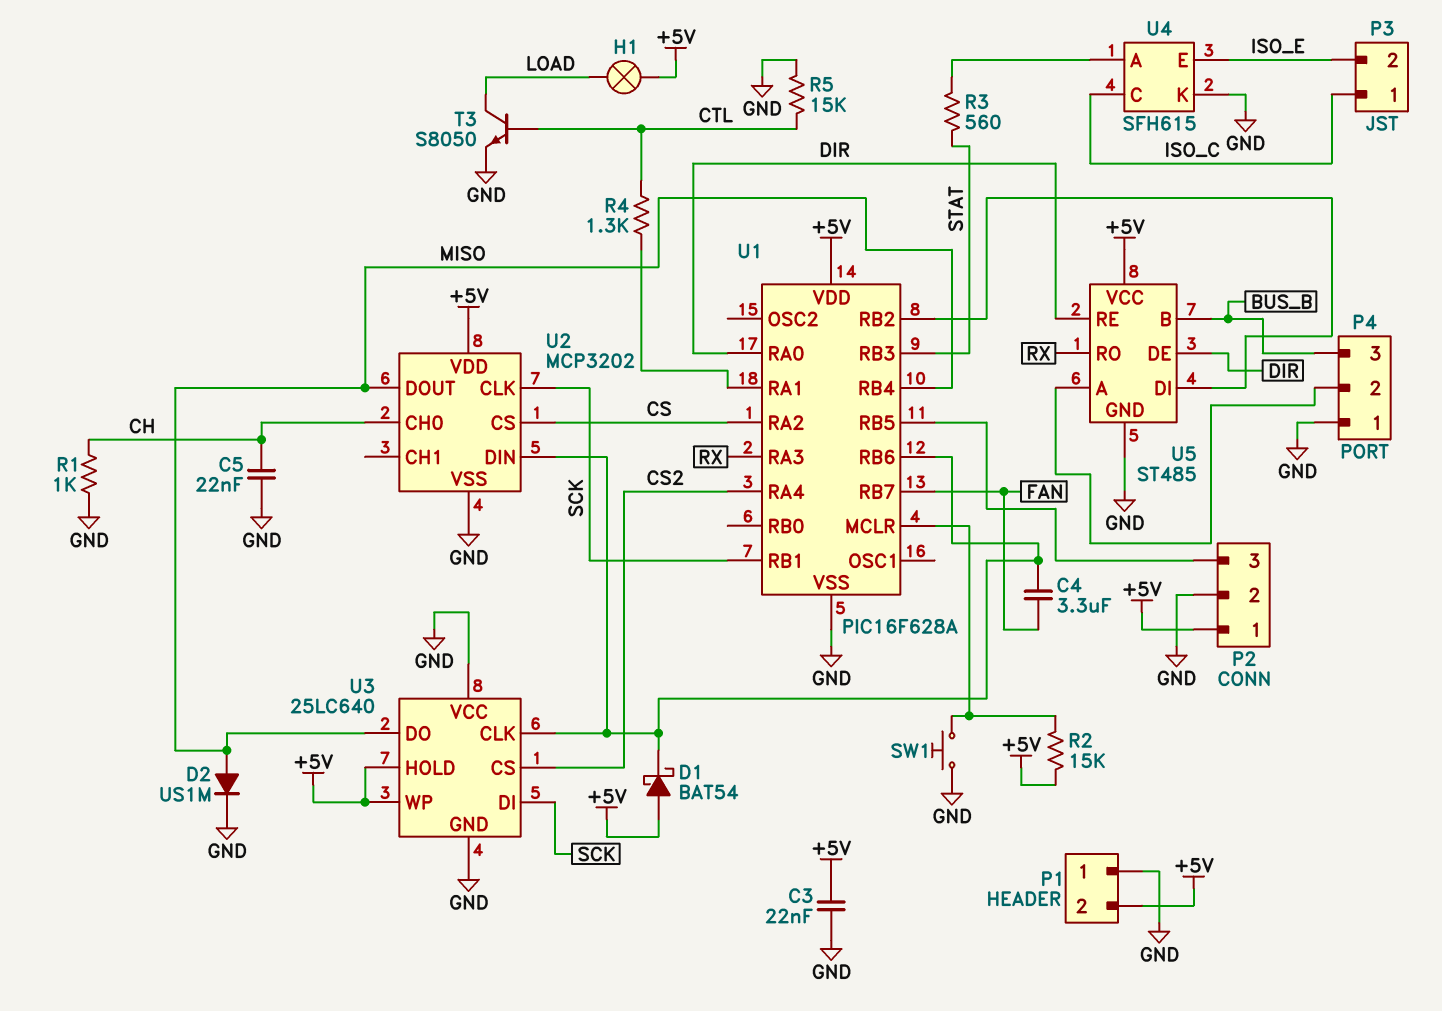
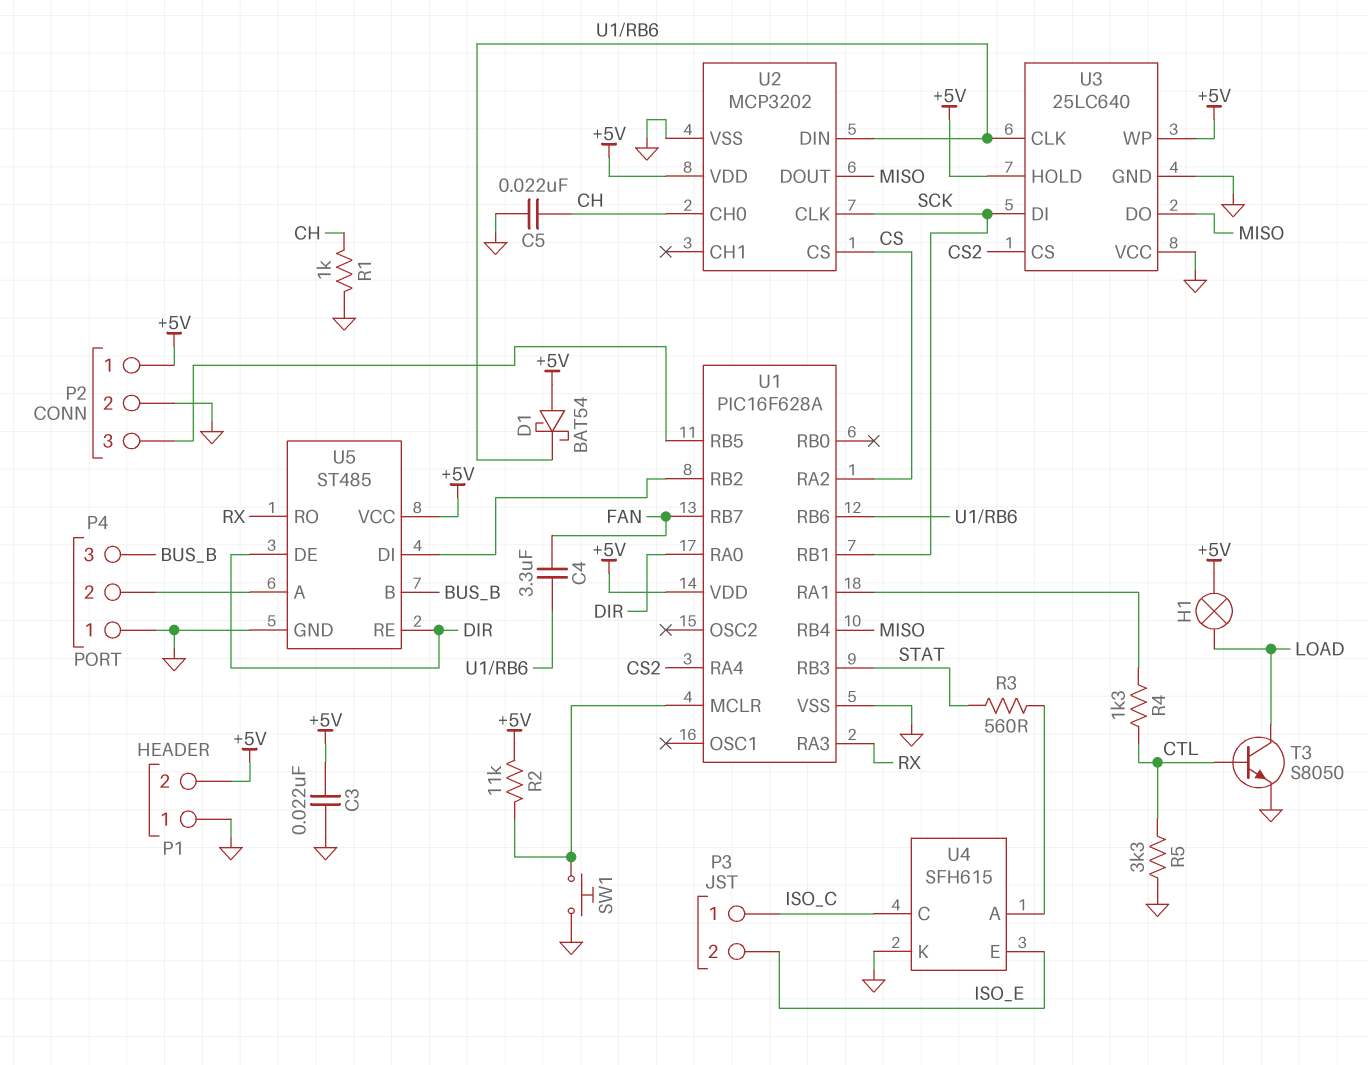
D2: diode US1M (A MISO, K GND) -> none
R2: 15k (+5V, U1/MCLR) -> 11k (+5V, U1/MCLR)
R5: 15k (CTL, GND) -> 3.3k (CTL, GND)

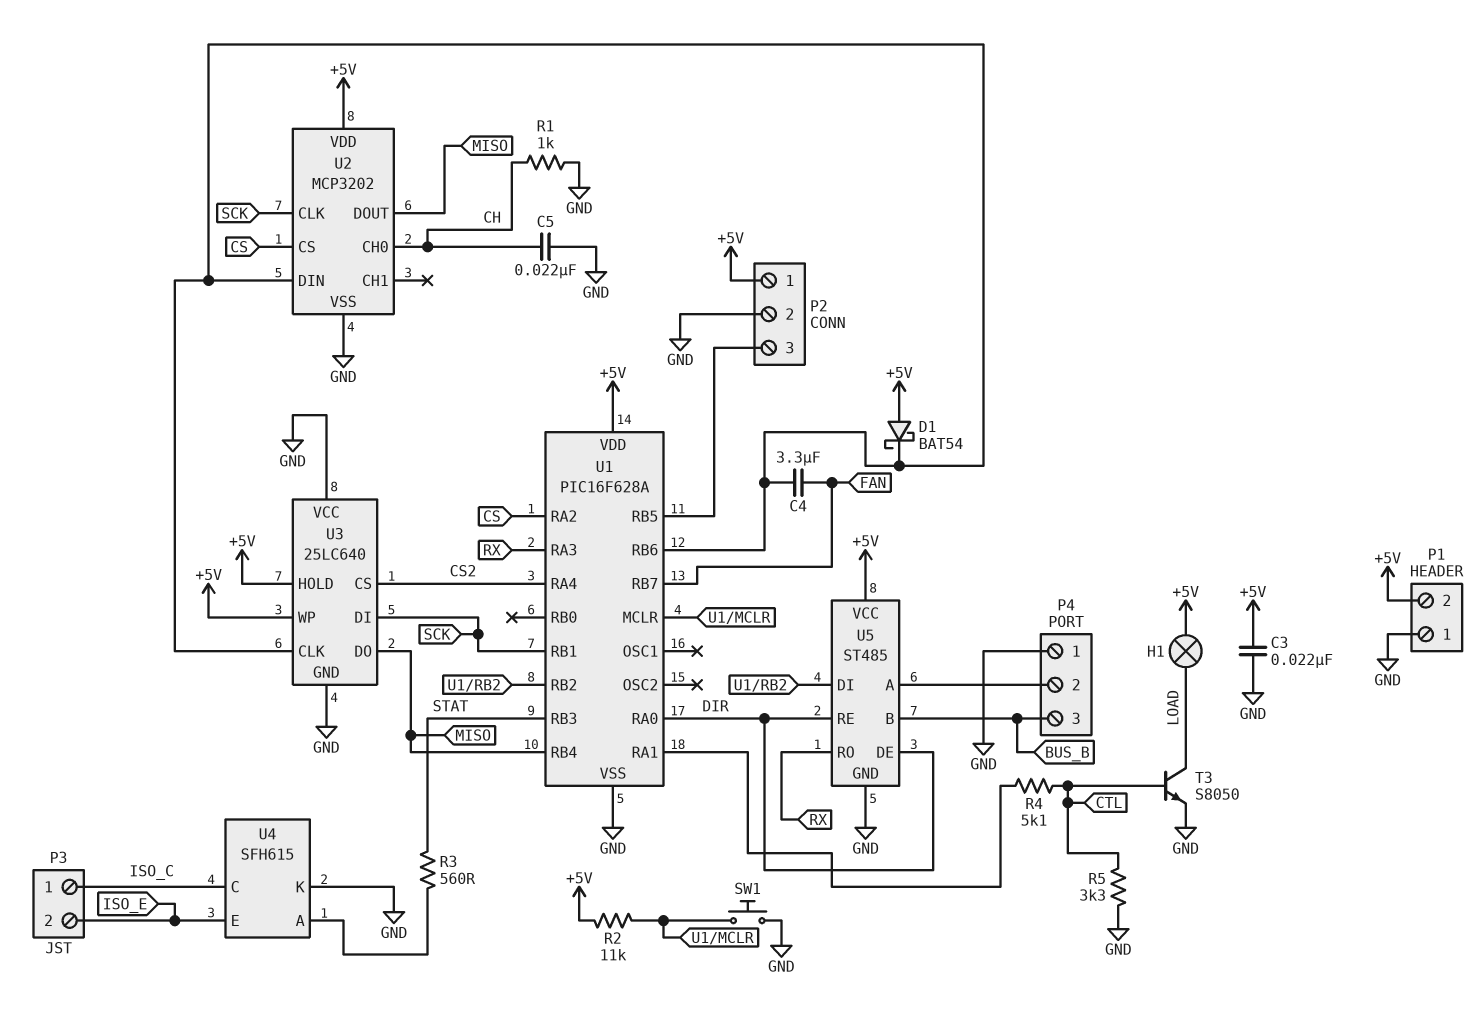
R4: 1.3k (CTL, U1/RA1) -> 5.1k (CTL, U1/RA1)

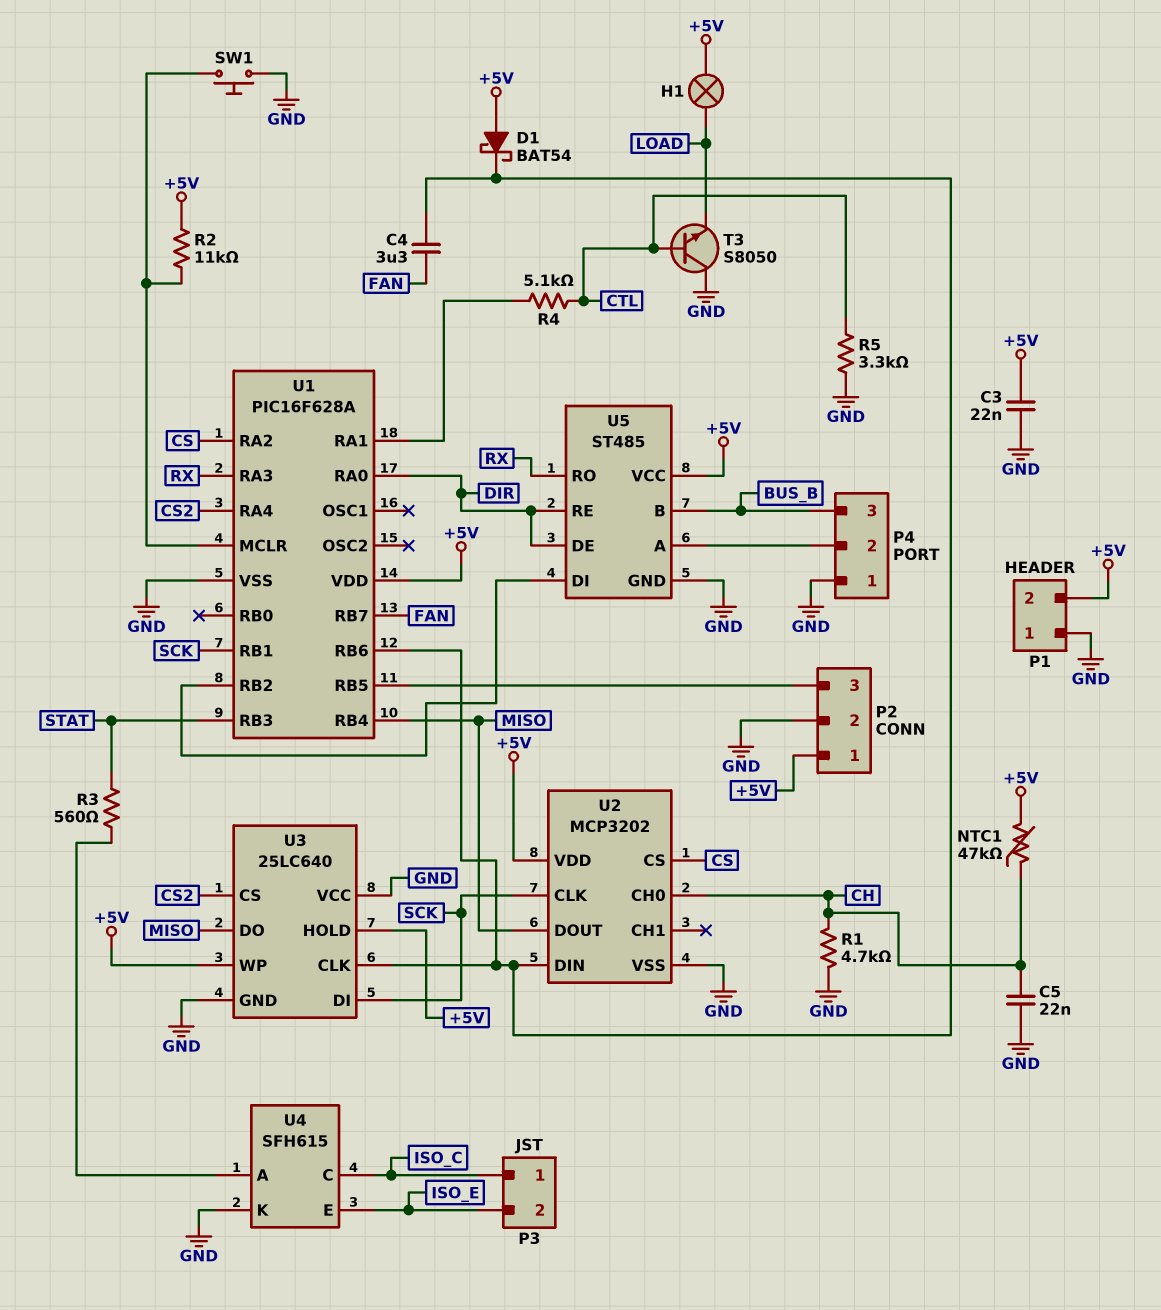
NTC1: none -> 47k (+5V, CH)
R1: 1k (CH, GND) -> 4.7k (CH, GND)
T3: NPN S8050 (B CTL, C LOAD, E GND) -> NPN S8050 (B CTL, C GND, E LOAD)

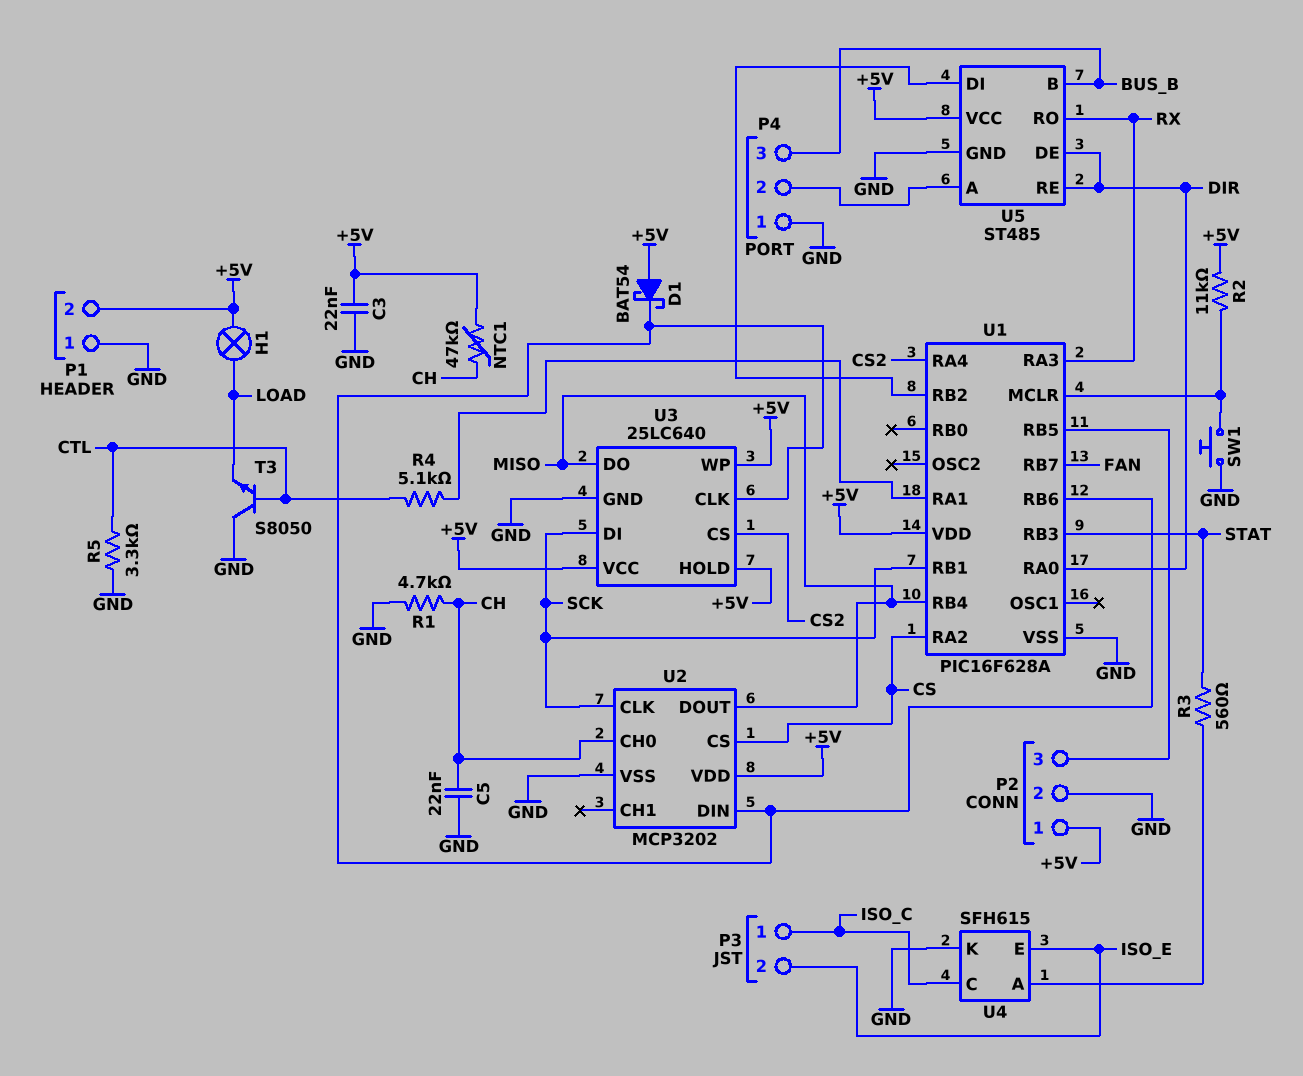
C4: 3.3uF (FAN, U1/RB6) -> none
U3 pin VCC: GND -> +5V

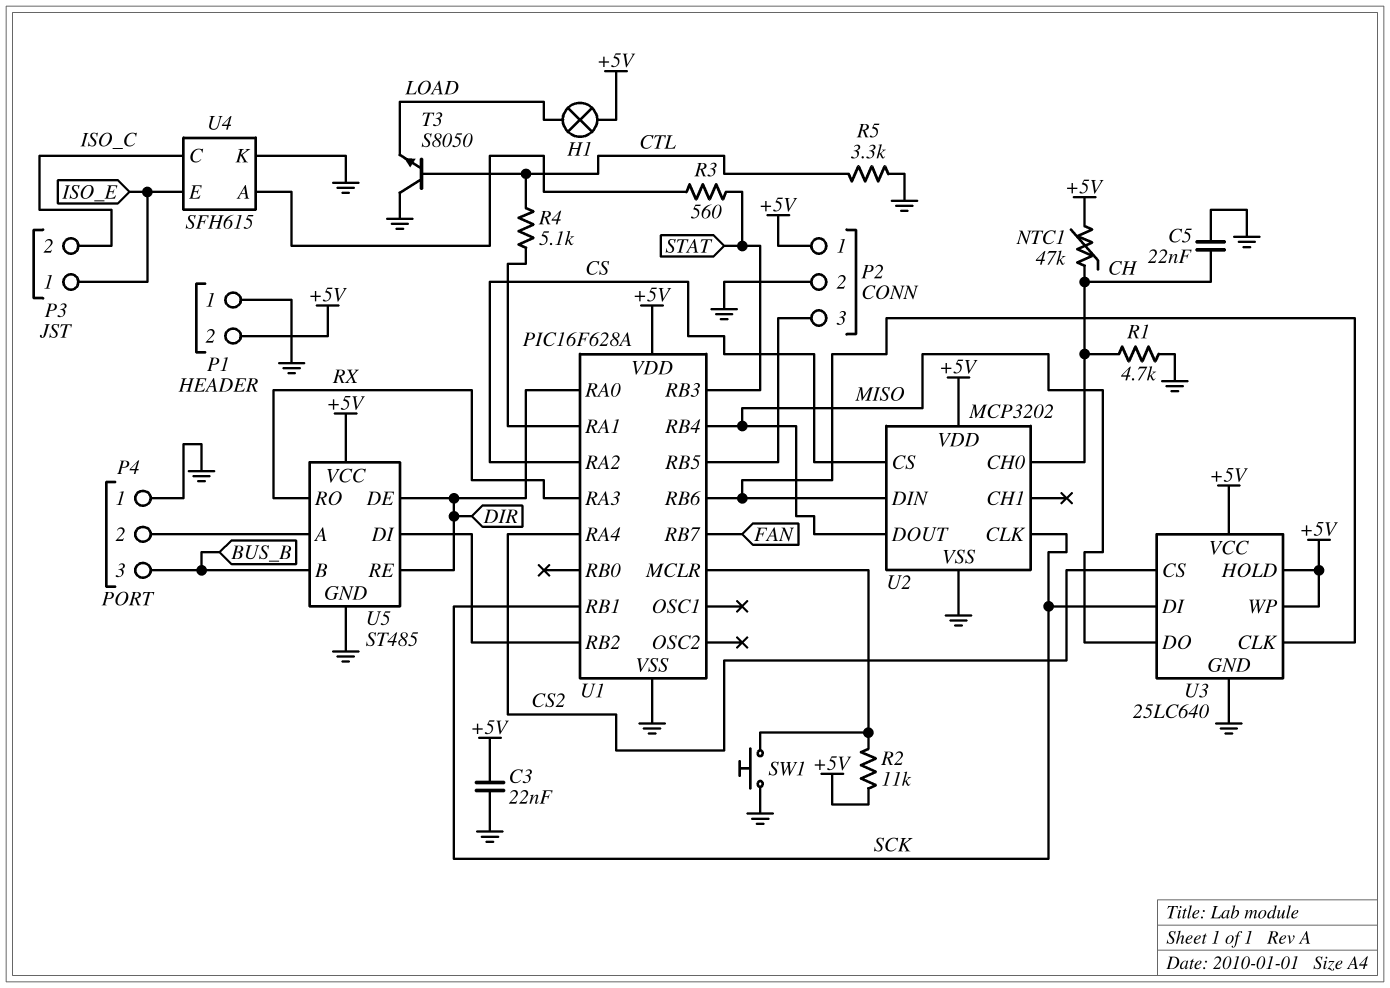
D1: schottky BAT54 (A +5V, K U1/RB6) -> none
P3 pin 1: ISO_C -> ISO_E
P3 pin 2: ISO_E -> ISO_C

